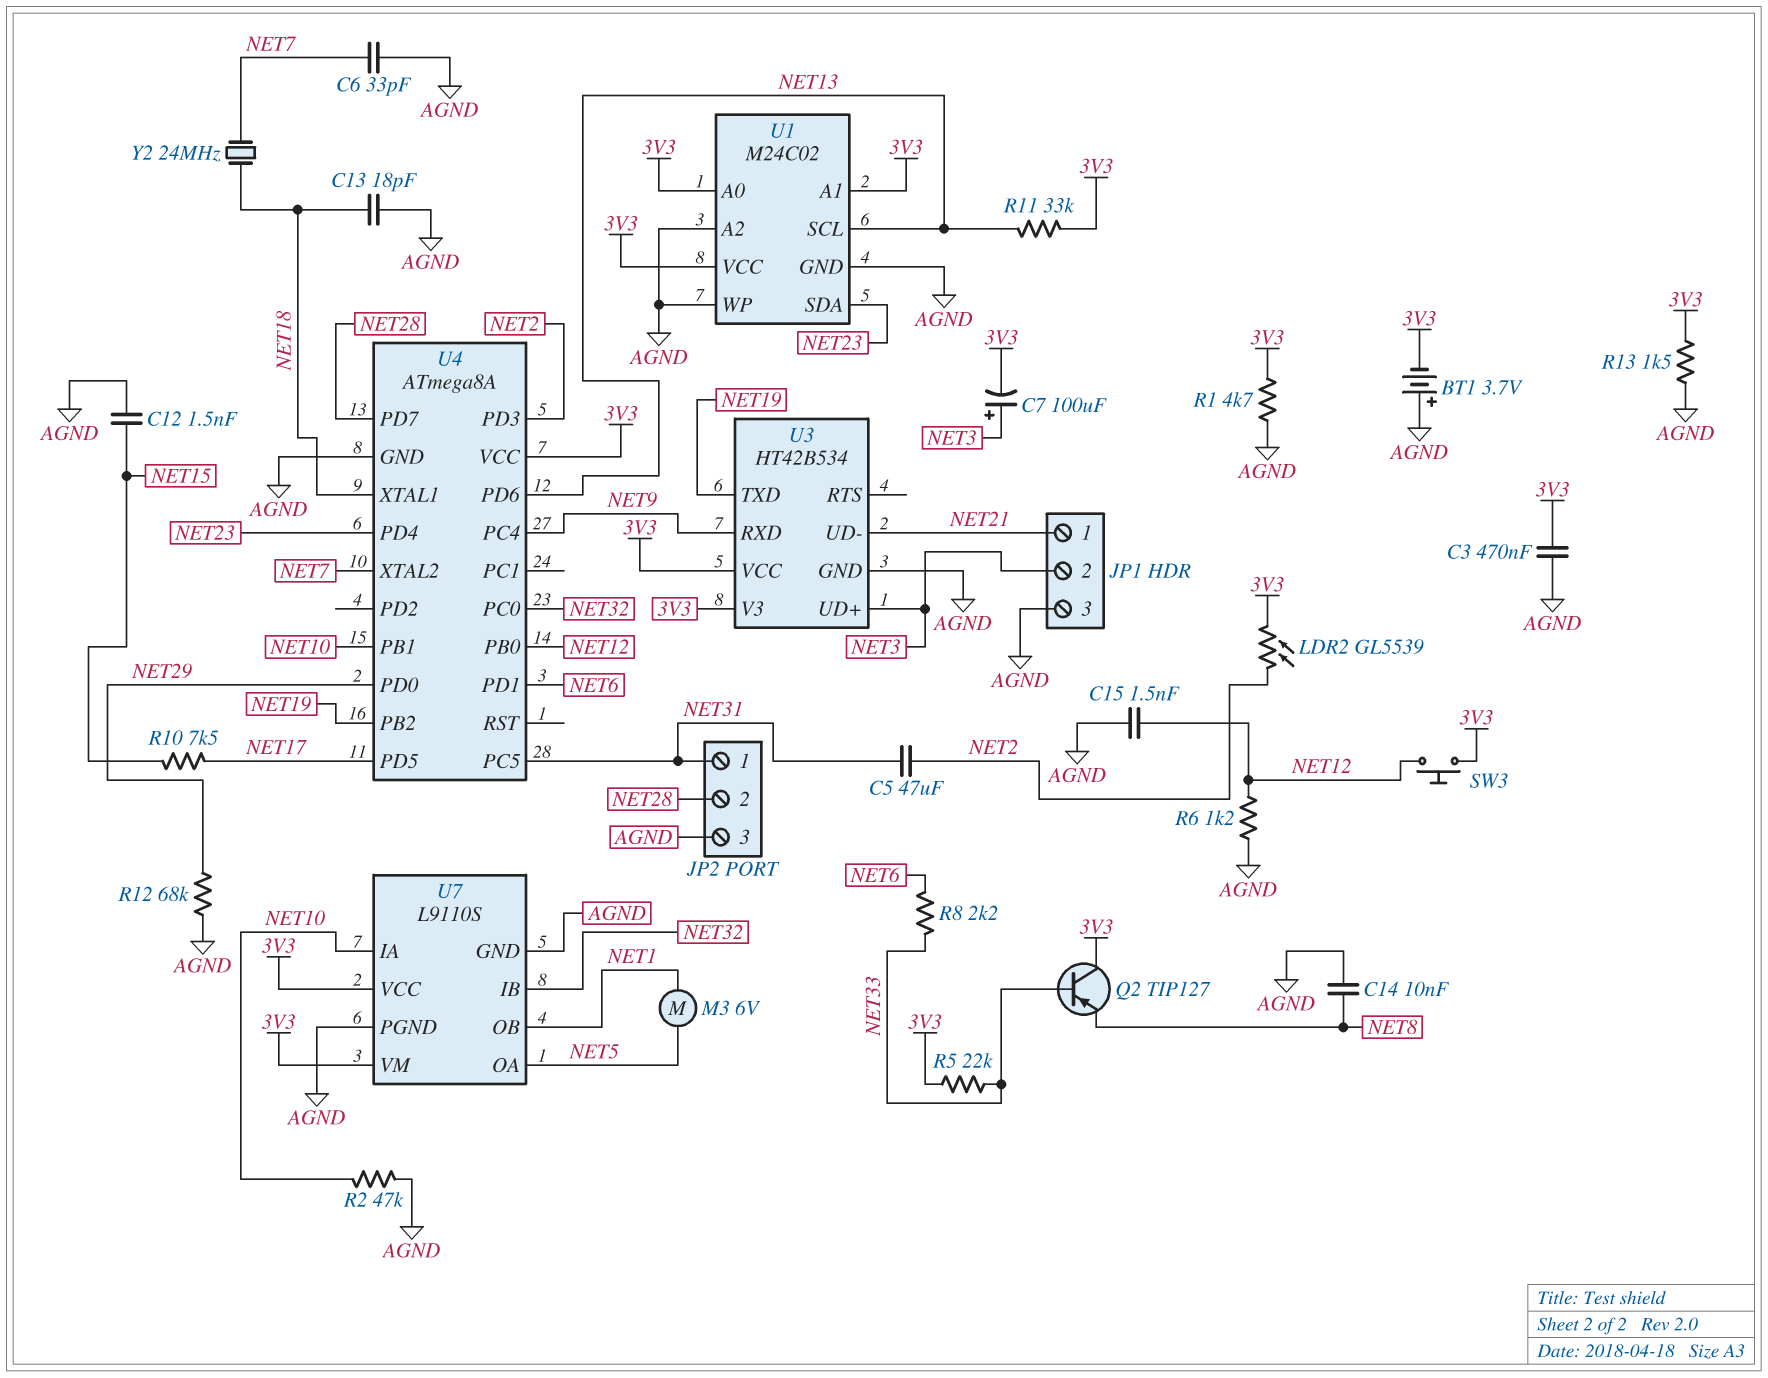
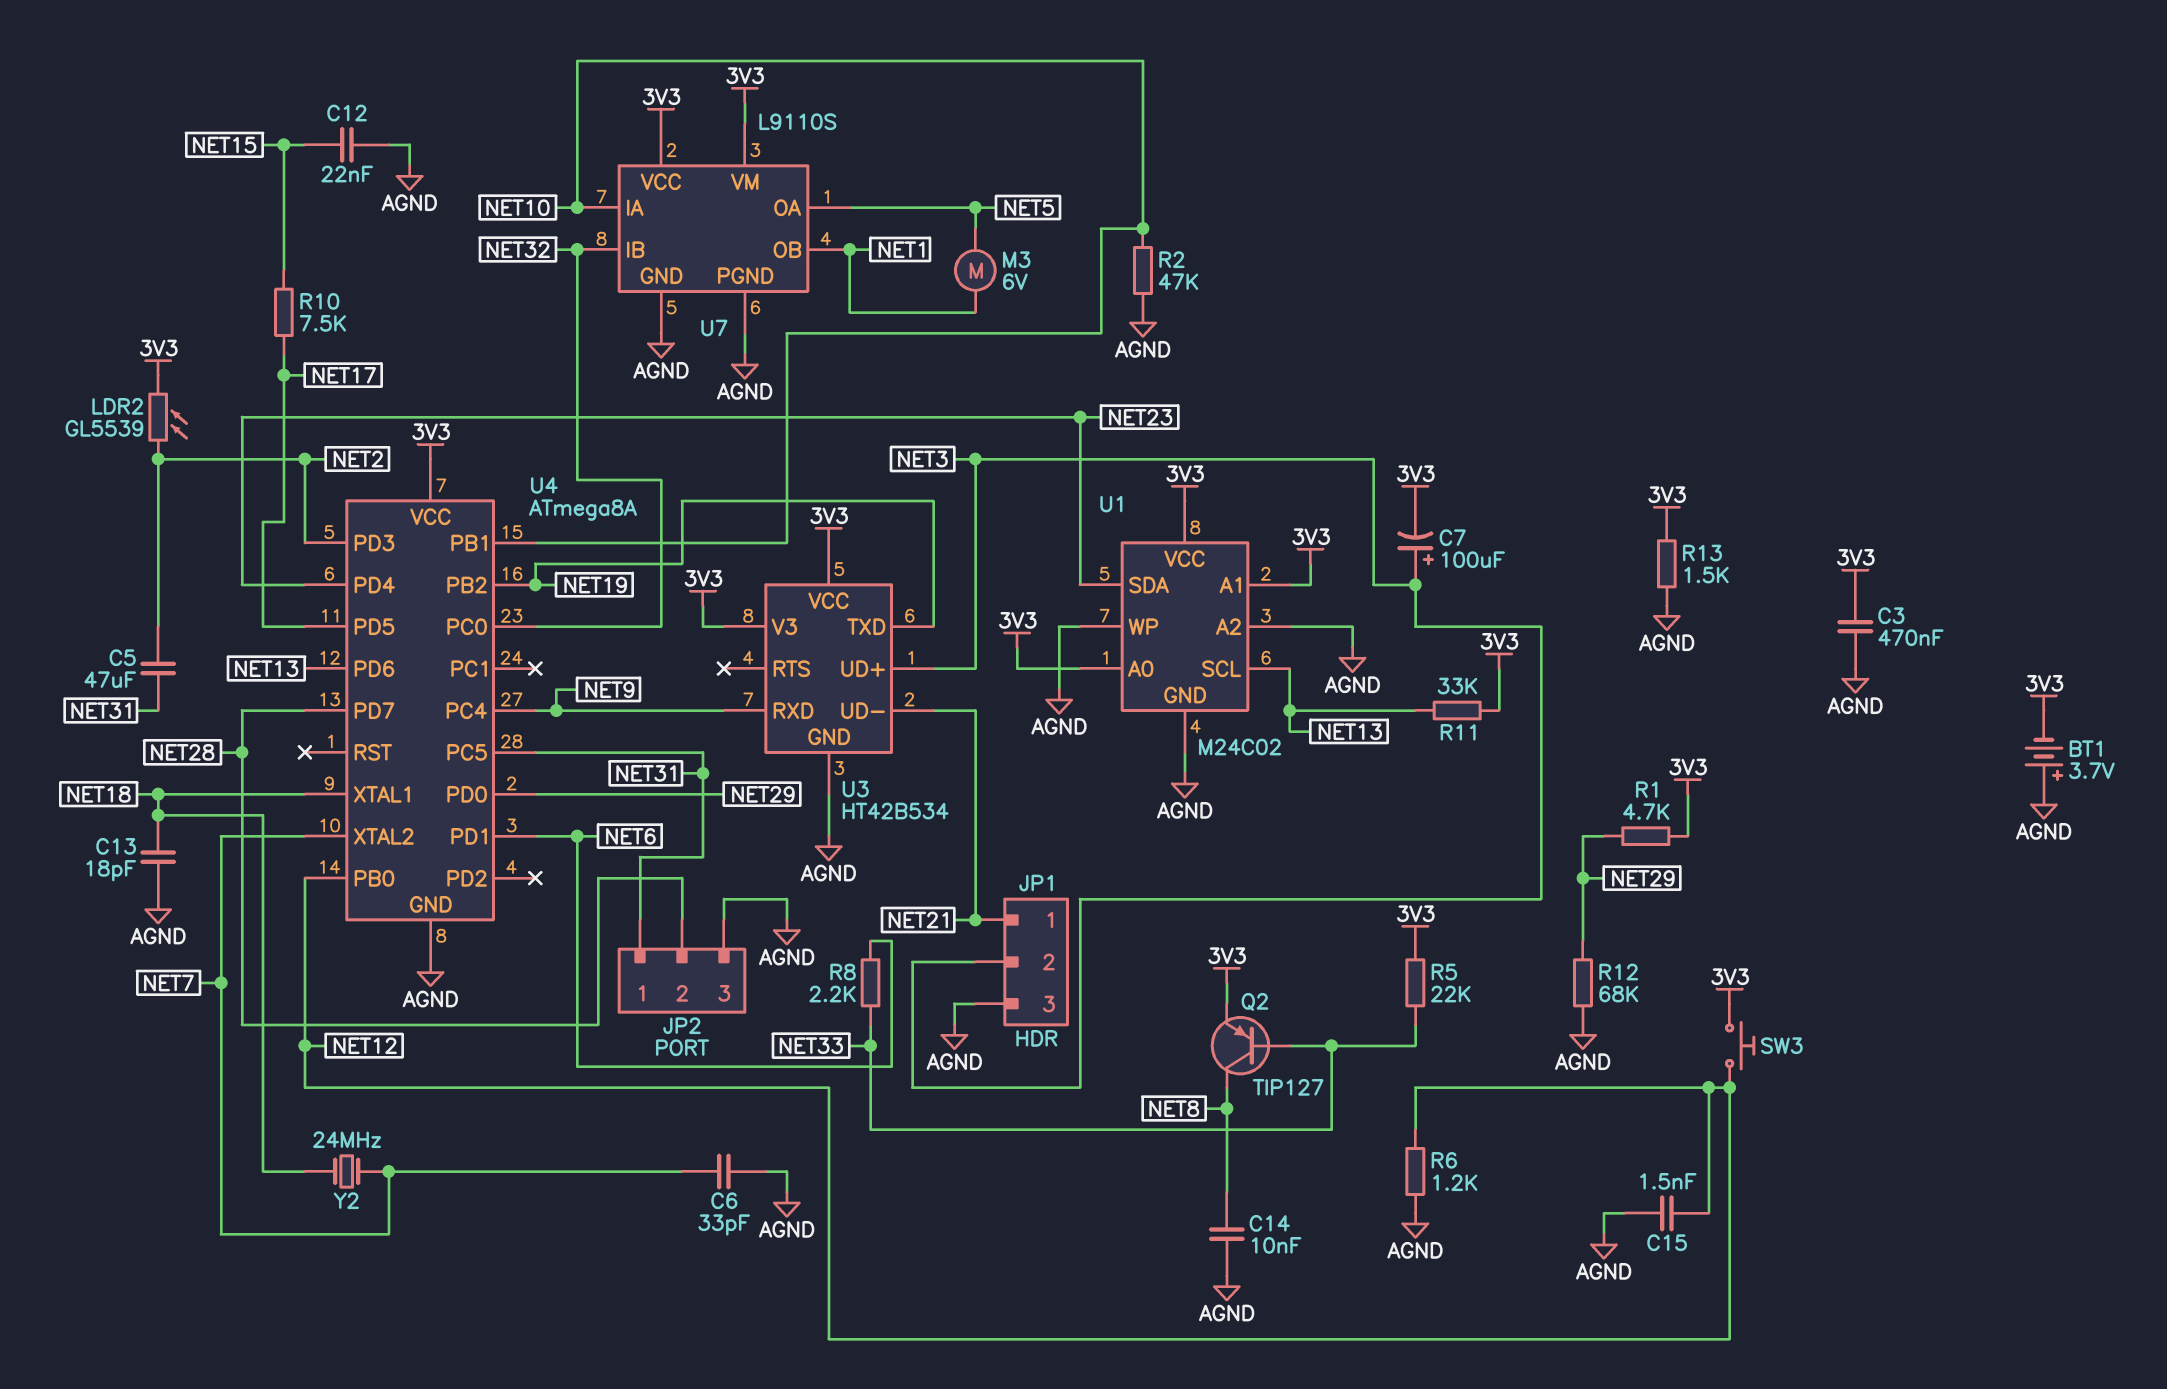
C12: 1.5nF (AGND, NET15) -> 22nF (AGND, NET15)
Q2: PNP TIP127 (B NET33, C 3V3, E NET8) -> PNP TIP127 (B NET33, C NET8, E 3V3)
R1: 4.7k (3V3, AGND) -> 4.7k (3V3, NET29)

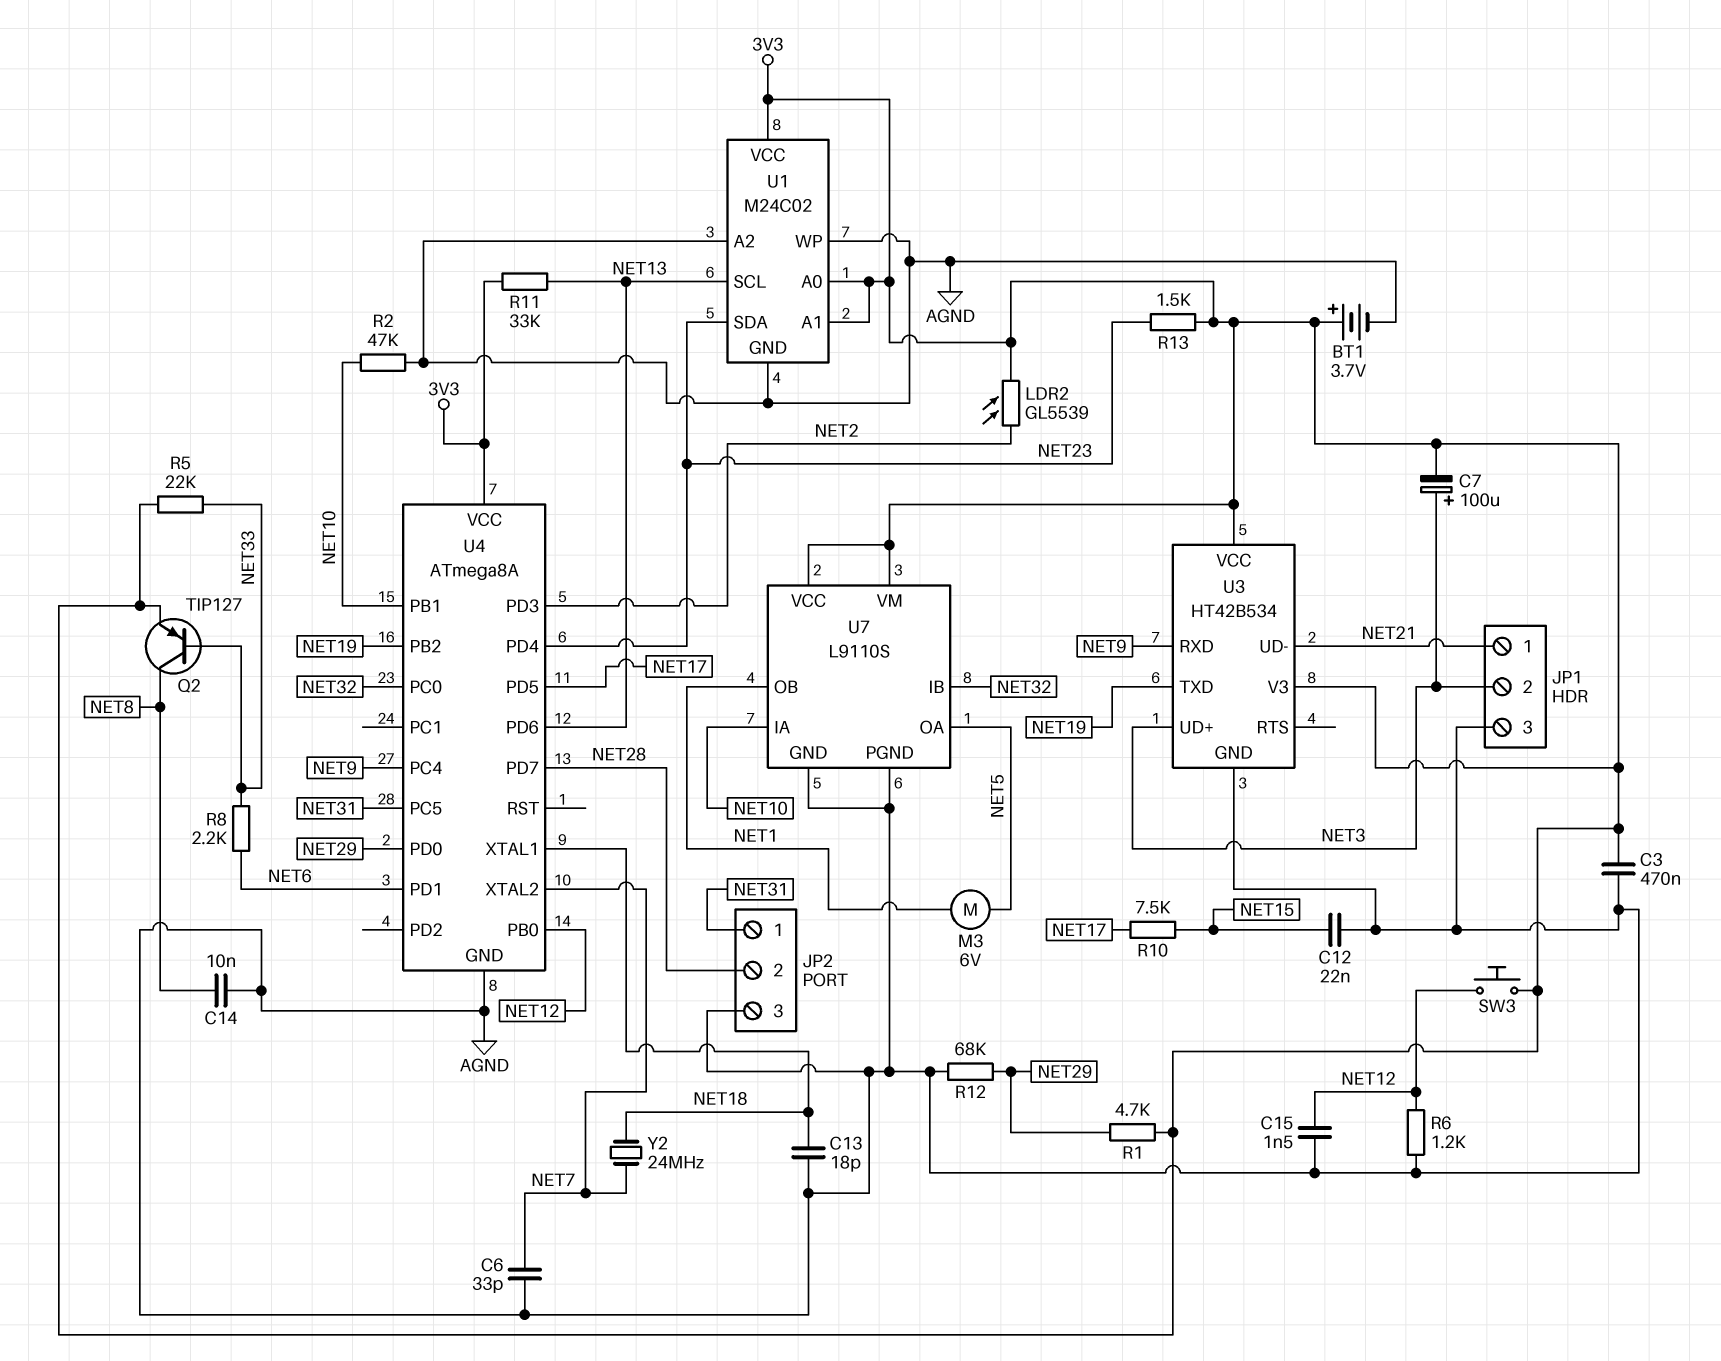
BT1: 3.7V (plus AGND, minus 3V3) -> 3.7V (plus 3V3, minus AGND)
C5: 47uF (NET2, NET31) -> none
R13: 1.5k (3V3, AGND) -> 1.5k (3V3, NET23)

